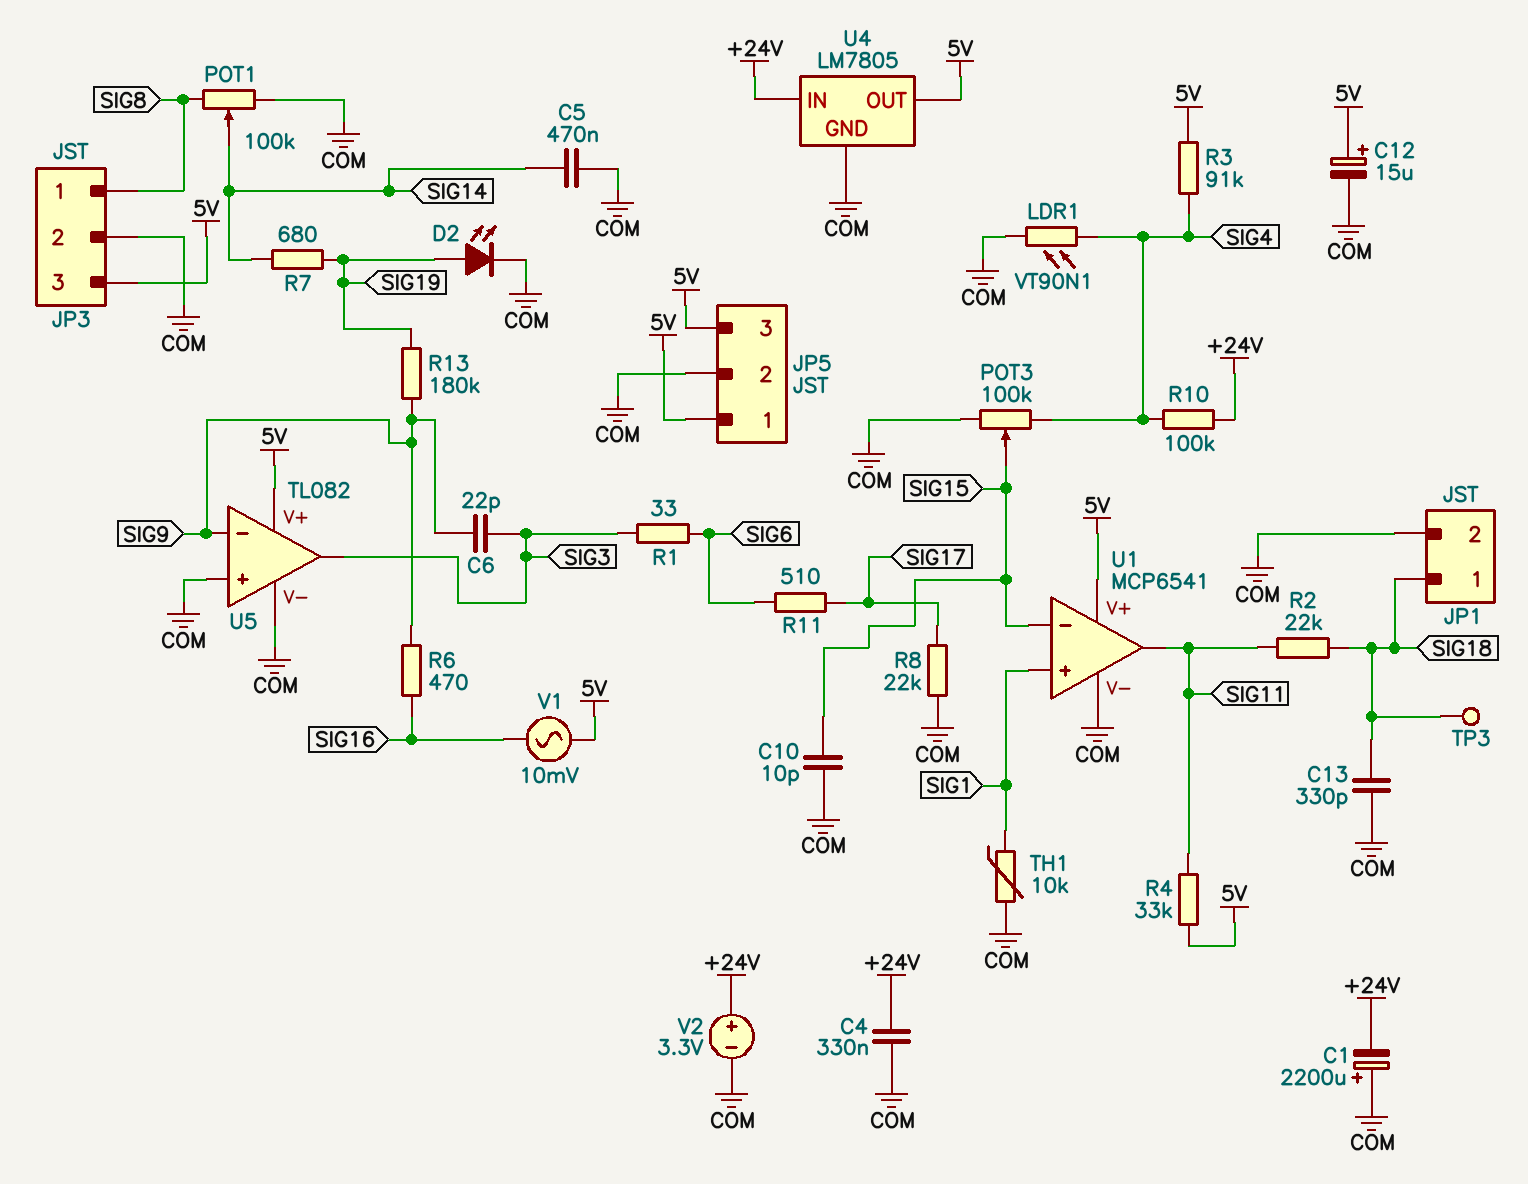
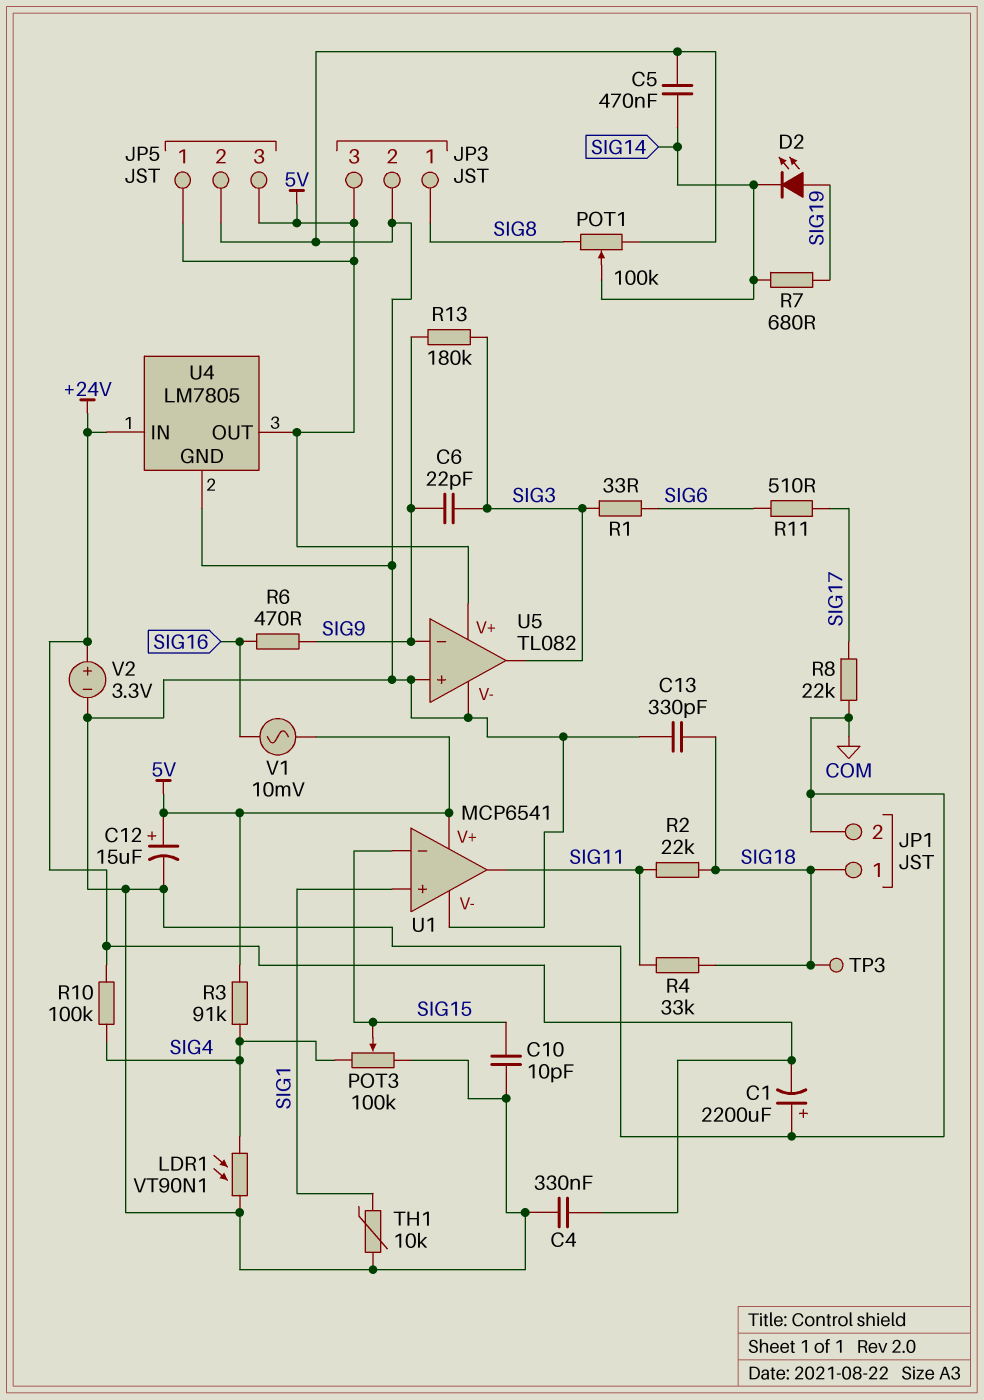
D2: LED (A SIG19, K COM) -> LED (A SIG19, K SIG14)
R4: 33k (5V, SIG11) -> 33k (SIG11, SIG18)
R13: 180k (SIG9, SIG19) -> 180k (SIG3, SIG9)

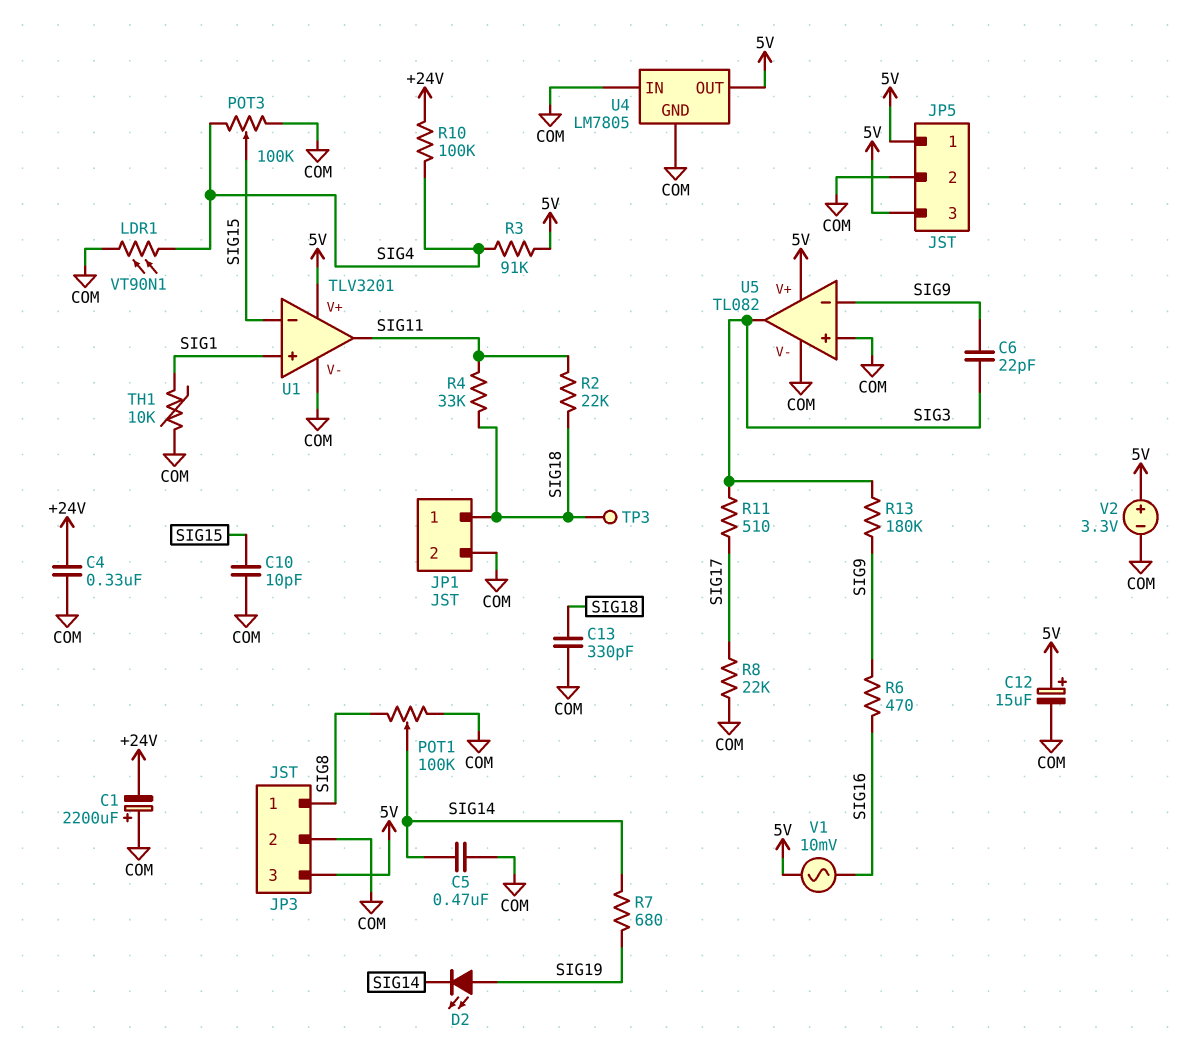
R1: 33 (SIG3, SIG6) -> none
R11: 510 (SIG6, SIG17) -> 510 (SIG3, SIG17)
U1: MCP6541 -> TLV3201
U4 pin IN: +24V -> COM
V2: 3.3V (plus +24V, minus COM) -> 3.3V (plus 5V, minus COM)

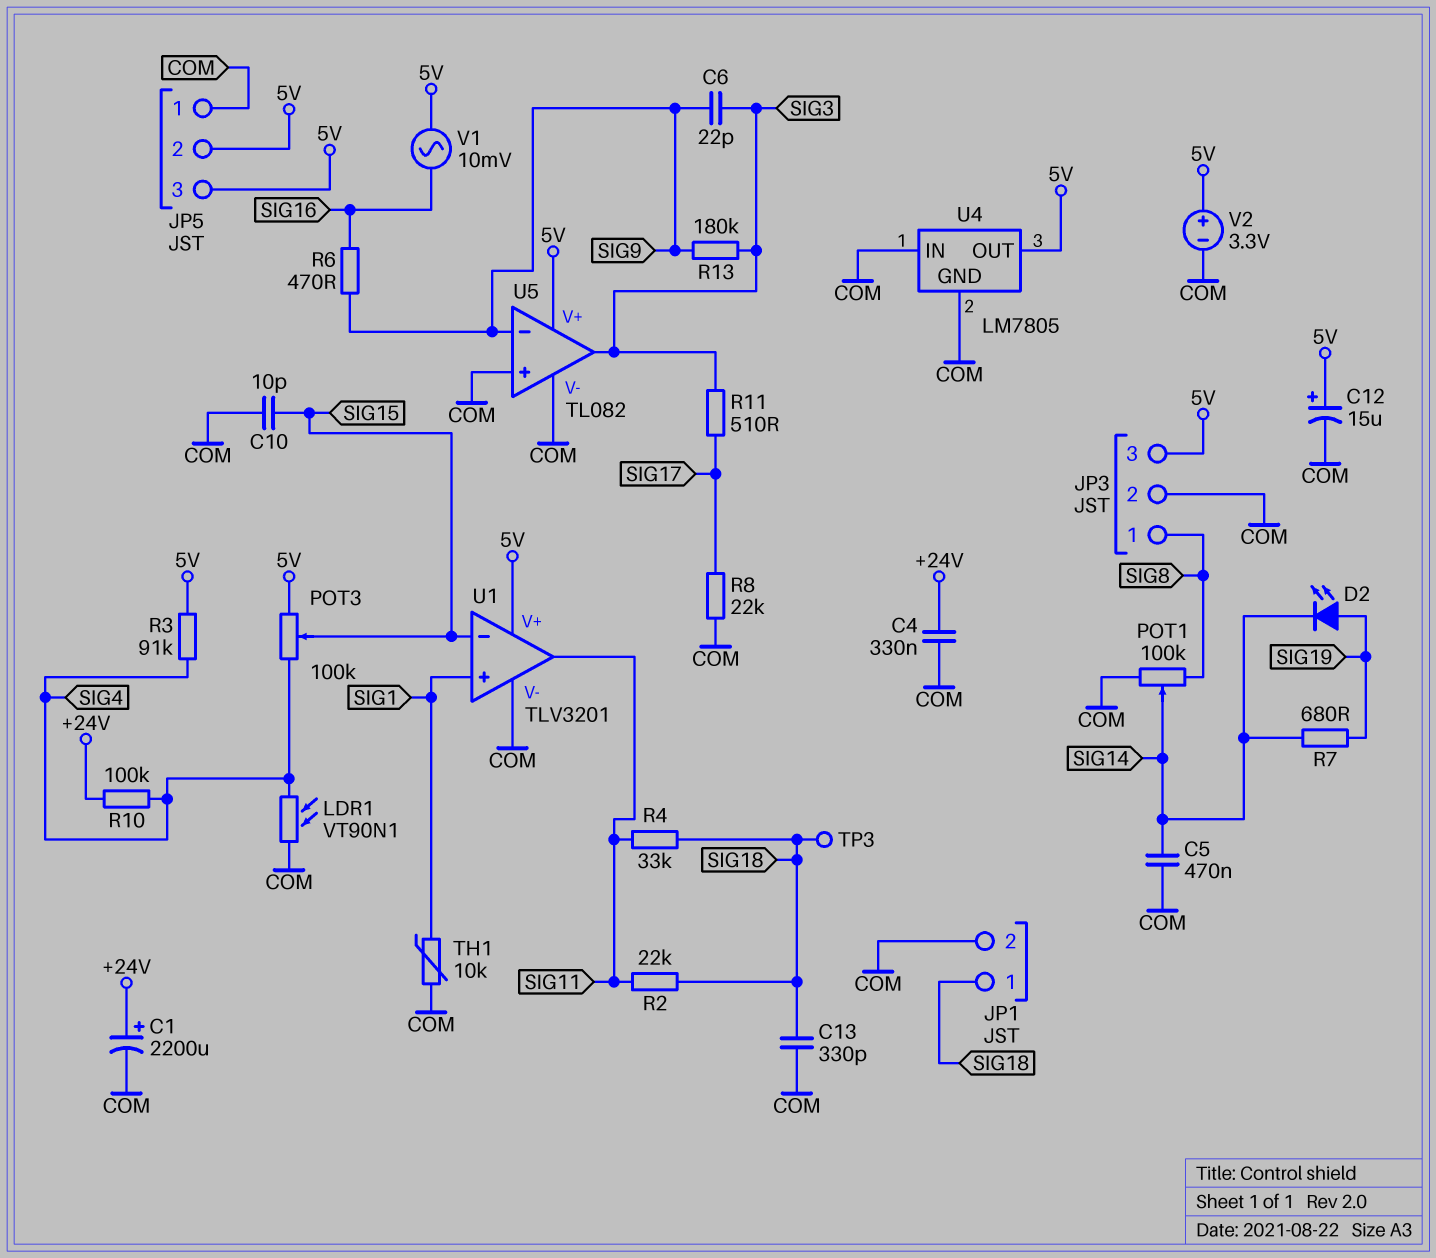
C1: 2200uF (plus COM, minus +24V) -> 2200uF (plus +24V, minus COM)
JP5 pin 1: 5V -> COM
JP5 pin 2: COM -> 5V
POT3: 100k (COM, SIG4, wiper SIG15) -> 100k (5V, SIG4, wiper SIG15)

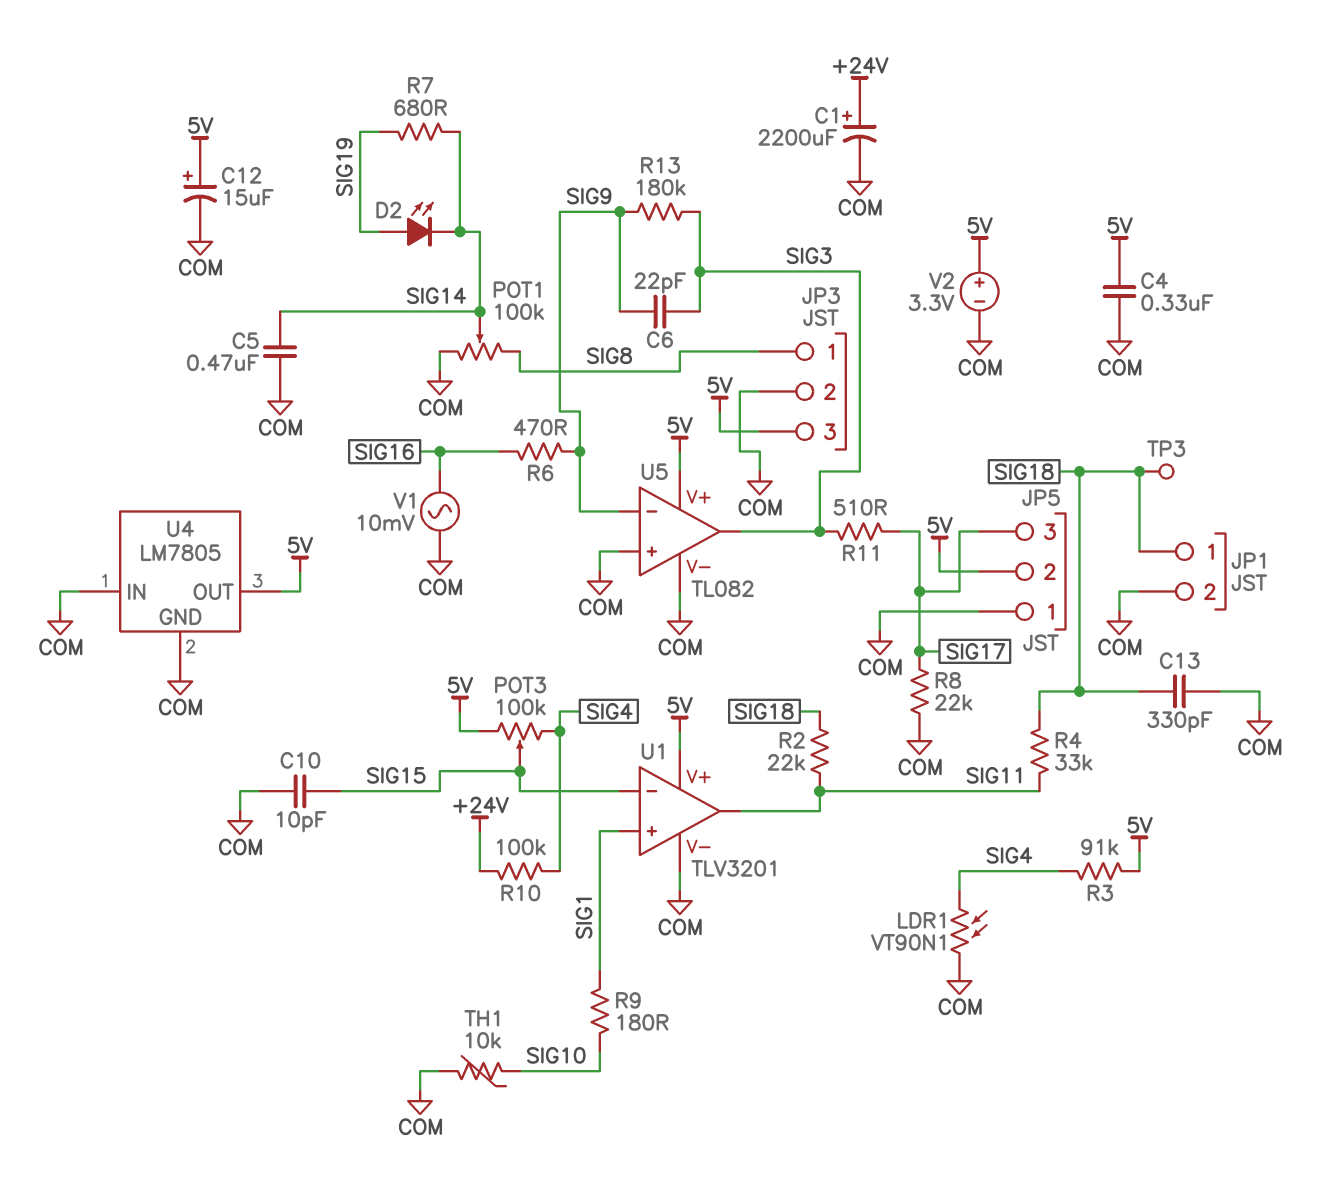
C4: 330nF (+24V, COM) -> 330nF (5V, COM)
JP5 pin 3: 5V -> SIG17
R9: none -> 180 (SIG1, SIG10)
TH1: 10k (COM, SIG1) -> 10k (COM, SIG10)
V1: AC 10mV (5V, SIG16) -> AC 10mV (COM, SIG16)

